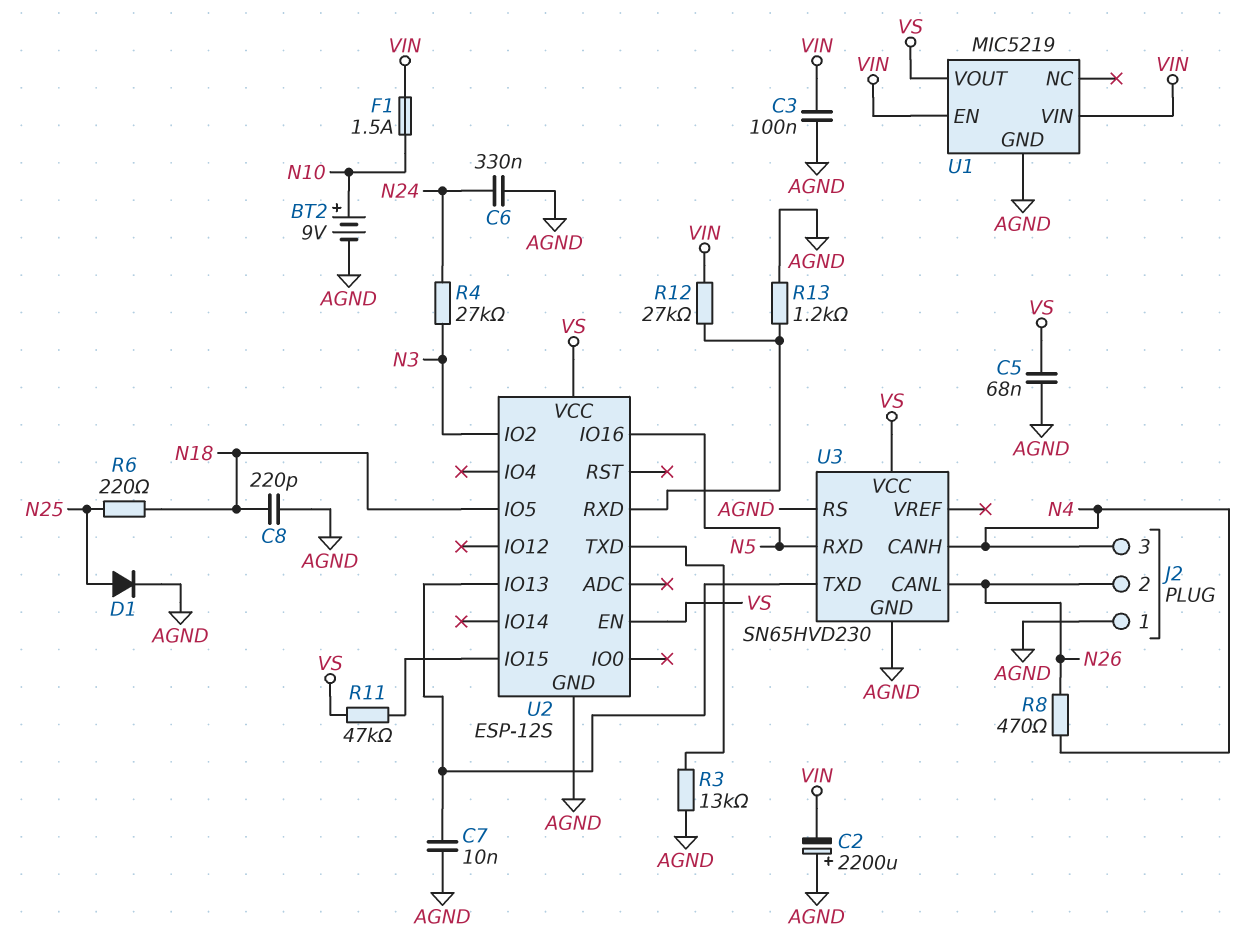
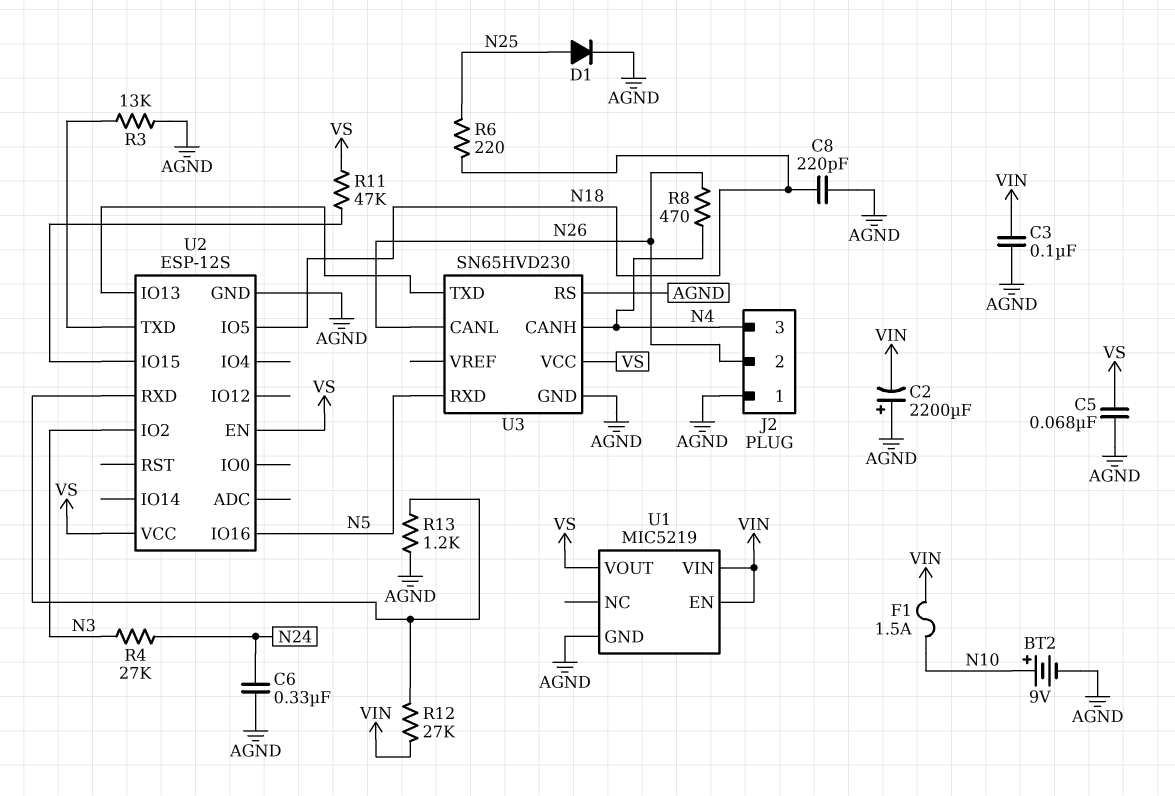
C7: 10nF (AGND, U2/IO13) -> none

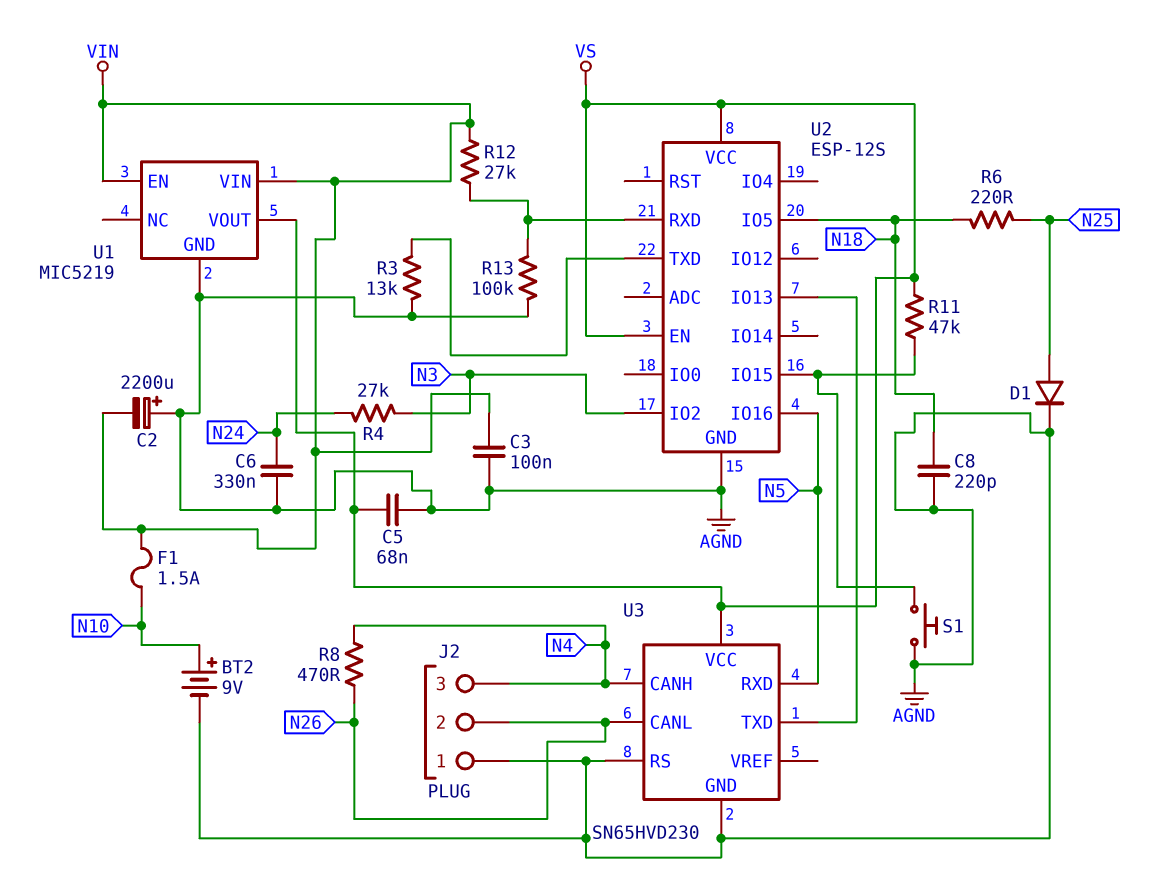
R13: 1.2k (AGND, U2/RXD) -> 100k (AGND, U2/RXD)
S1: none -> button (AGND, U2/IO15)

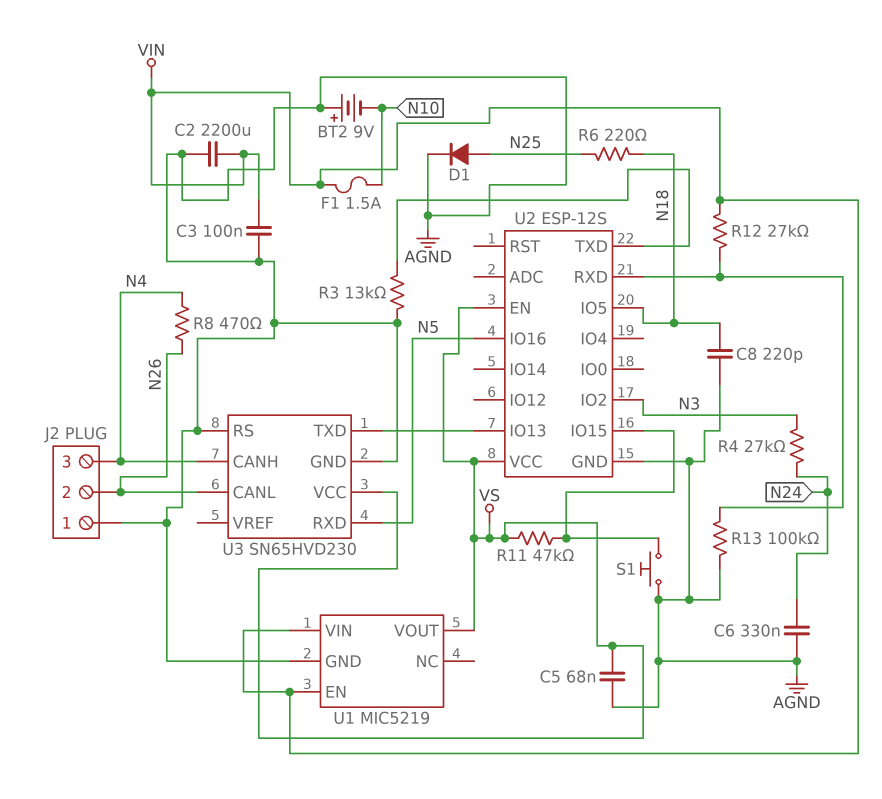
BT2: 9V (plus N10, minus AGND) -> 9V (plus AGND, minus N10)
C2: 2200uF (plus AGND, minus VIN) -> 2200uF (AGND, VIN)

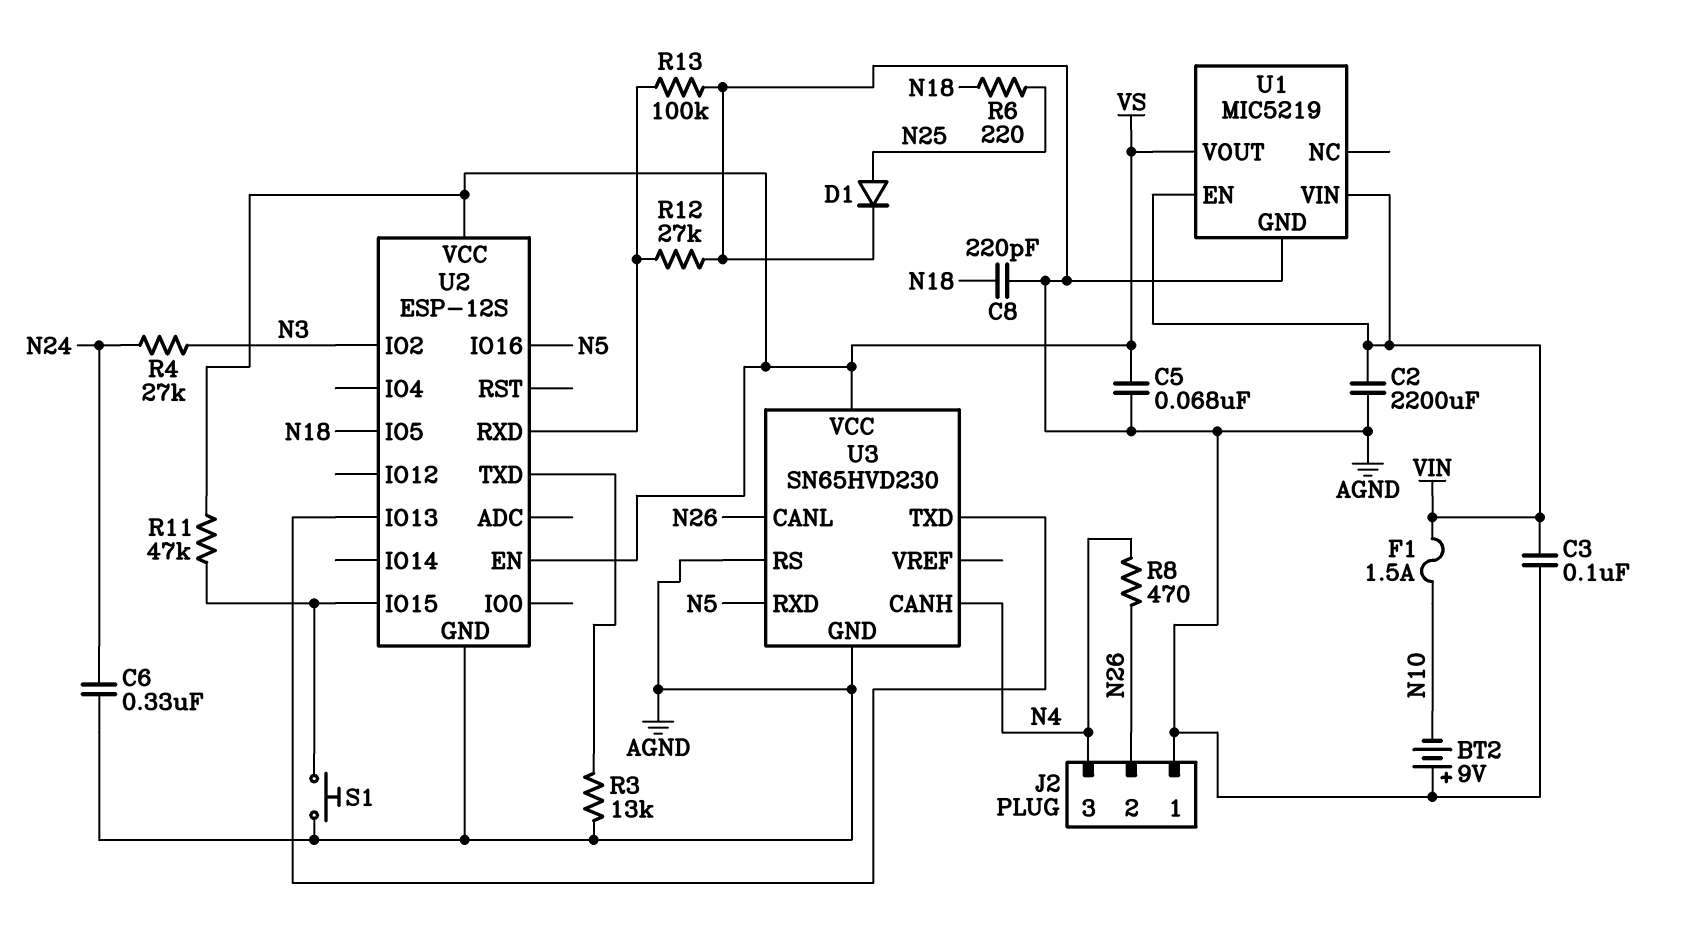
R12: 27k (U2/RXD, VIN) -> 27k (AGND, U2/RXD)

